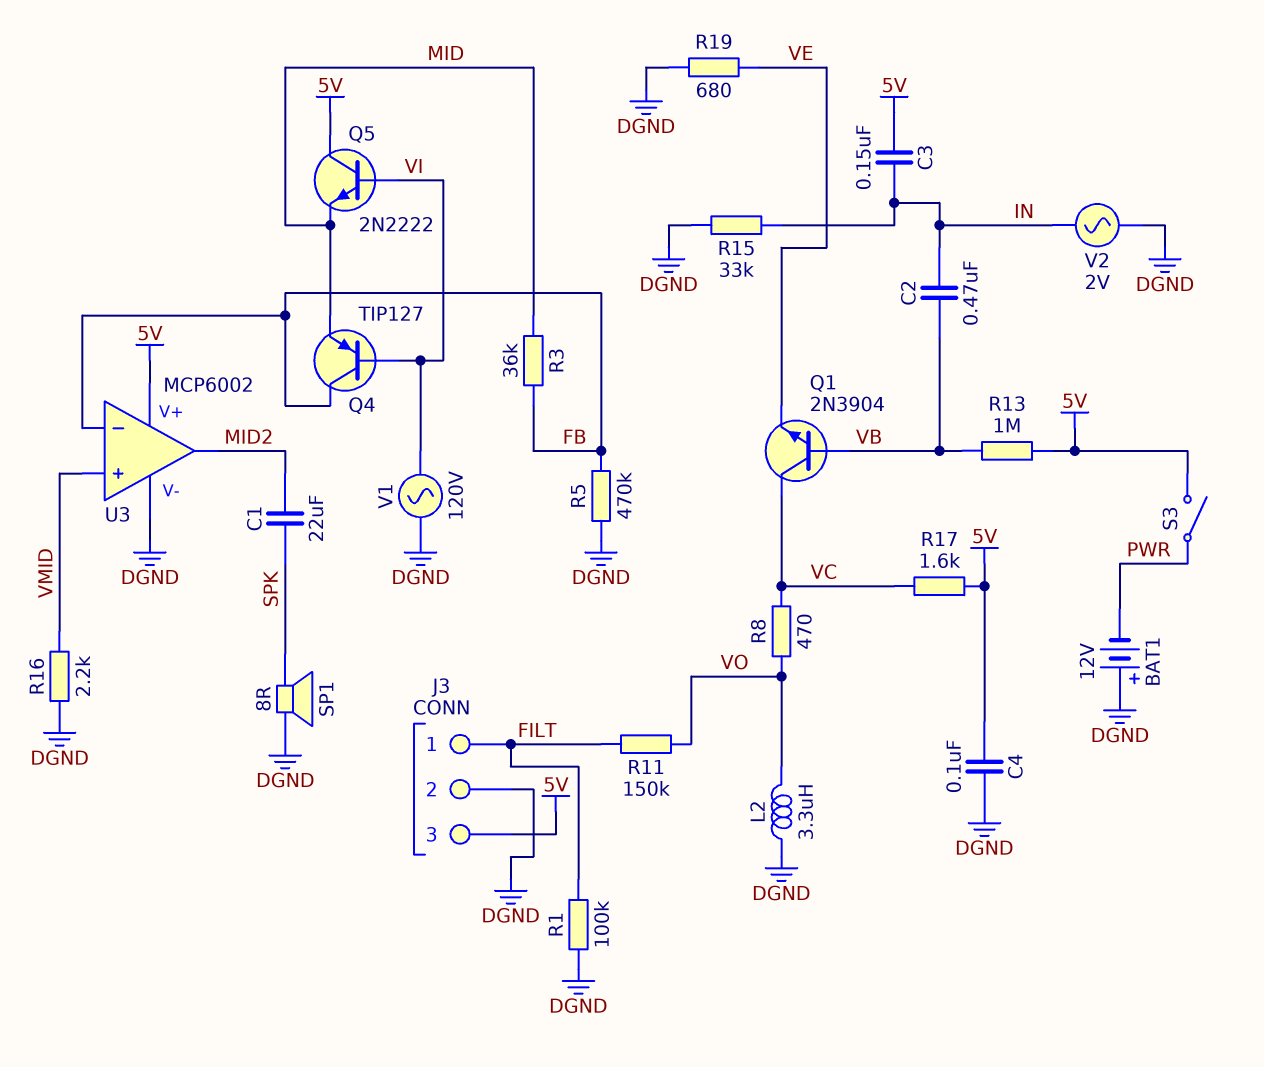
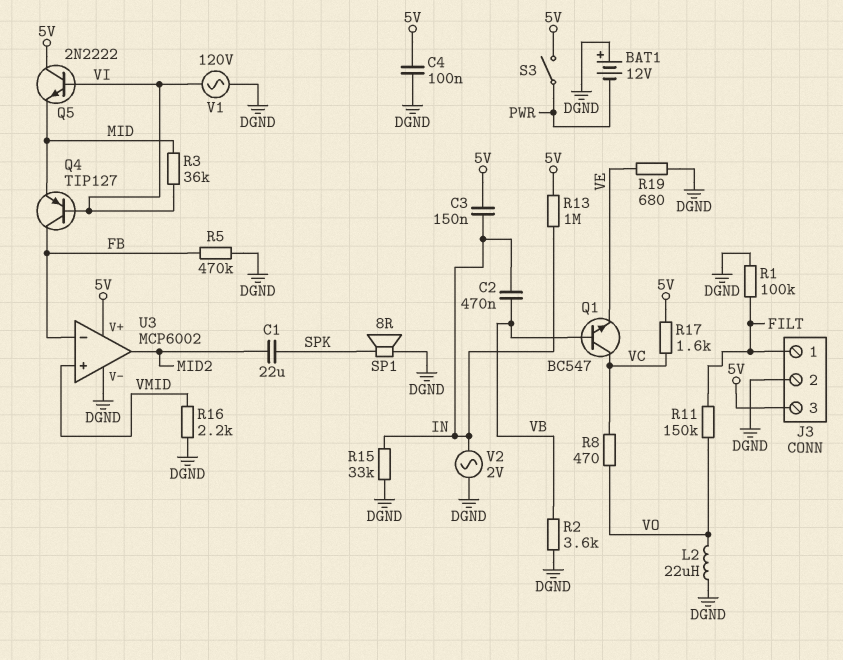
L2: 3.3uH (DGND, VO) -> 22uH (DGND, VO)
Q1: NPN 2N3904 (B VB, C VC, E VE) -> NPN BC547 (B VB, C VC, E VE)
R2: none -> 3.6k (DGND, VB)
R3: 36k (FB, MID) -> 36k (MID, VI)
R13: 1M (5V, VB) -> 1M (5V, IN)

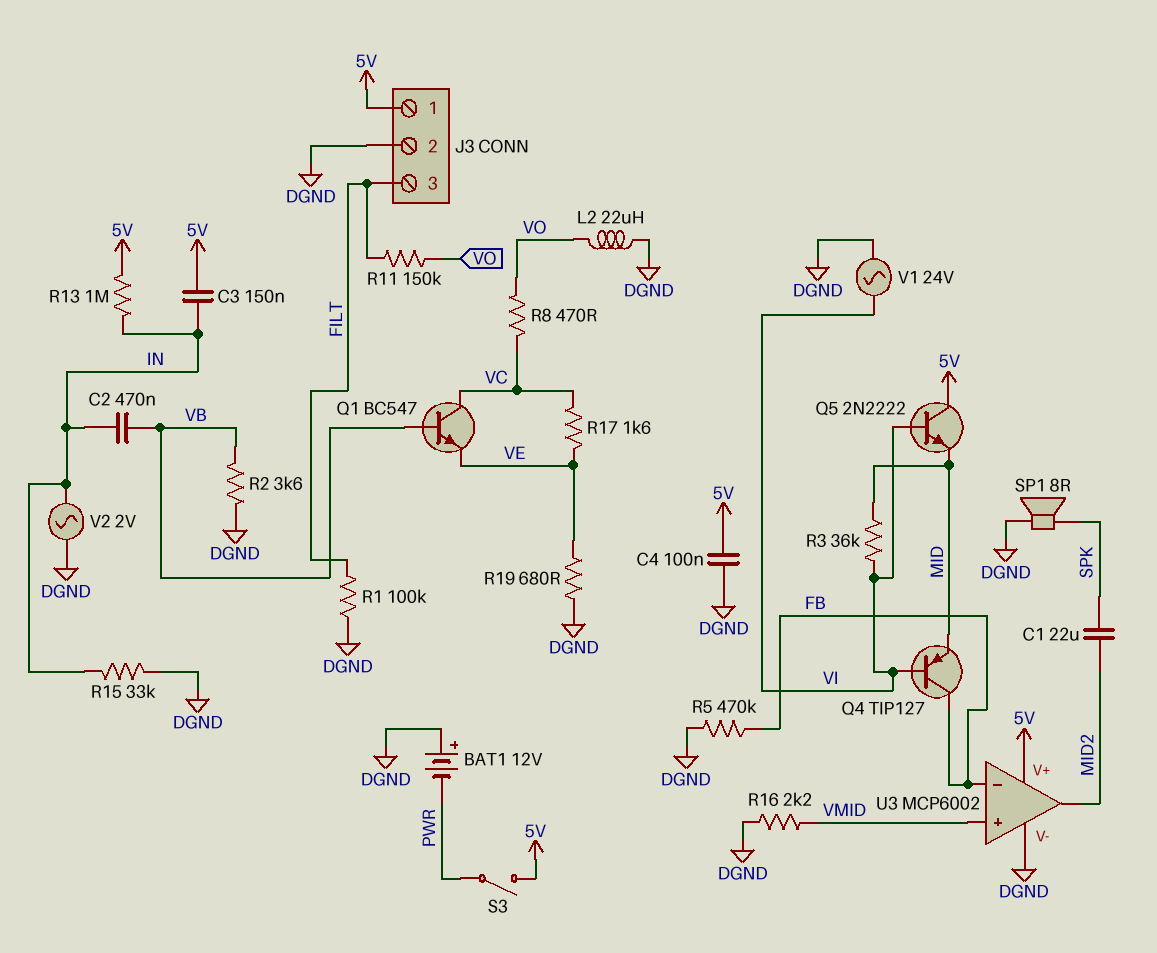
J3 pin 1: FILT -> 5V
J3 pin 3: 5V -> FILT
R17: 1.6k (5V, VC) -> 1.6k (VC, VE)
V1: AC 120V (DGND, VI) -> AC 24V (DGND, VI)

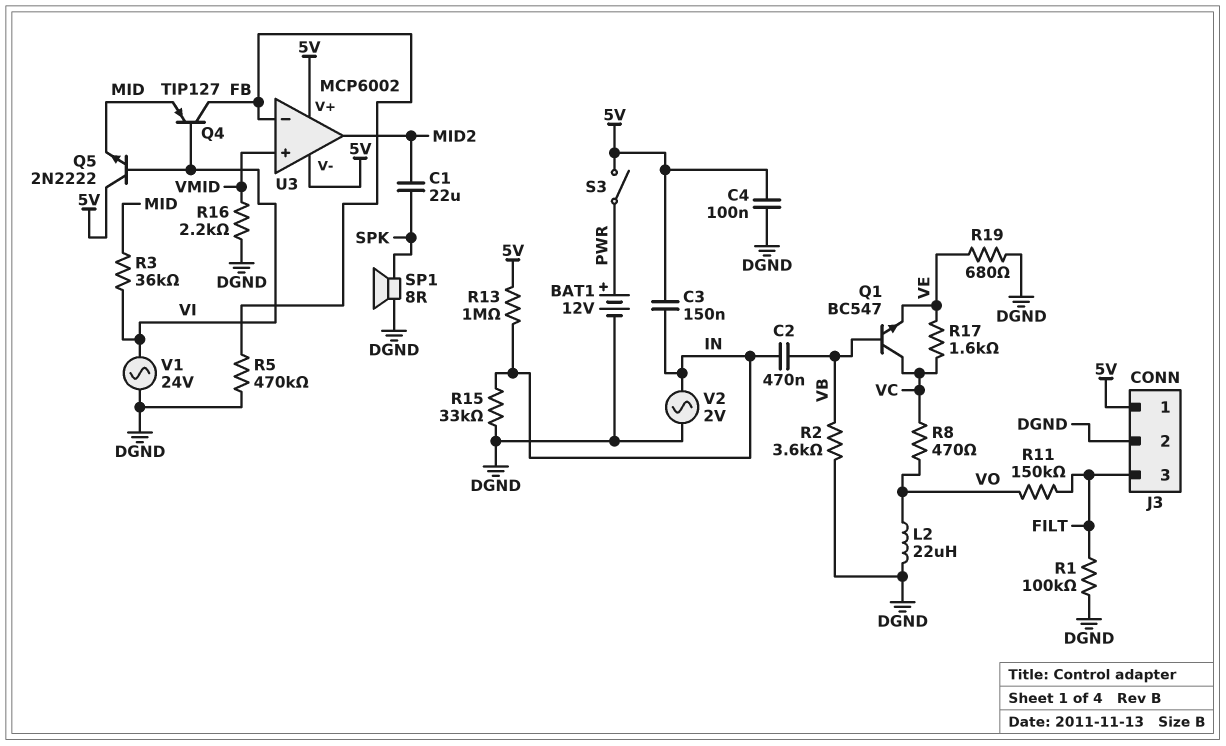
BAT1: 12V (plus DGND, minus PWR) -> 12V (plus PWR, minus DGND)
U3 pin V-: DGND -> 5V

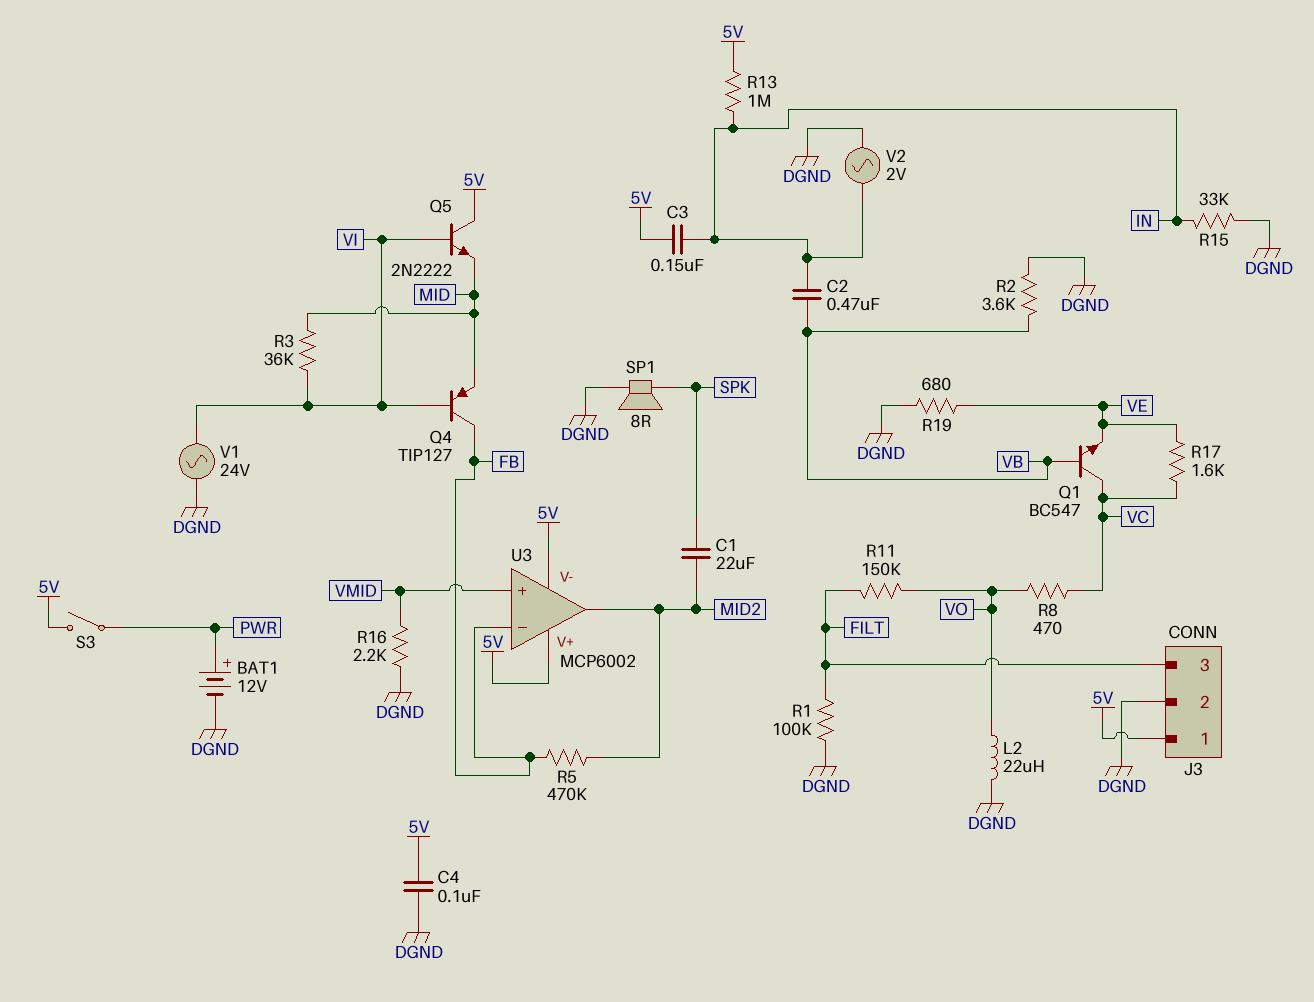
R5: 470k (DGND, FB) -> 470k (FB, MID2)

